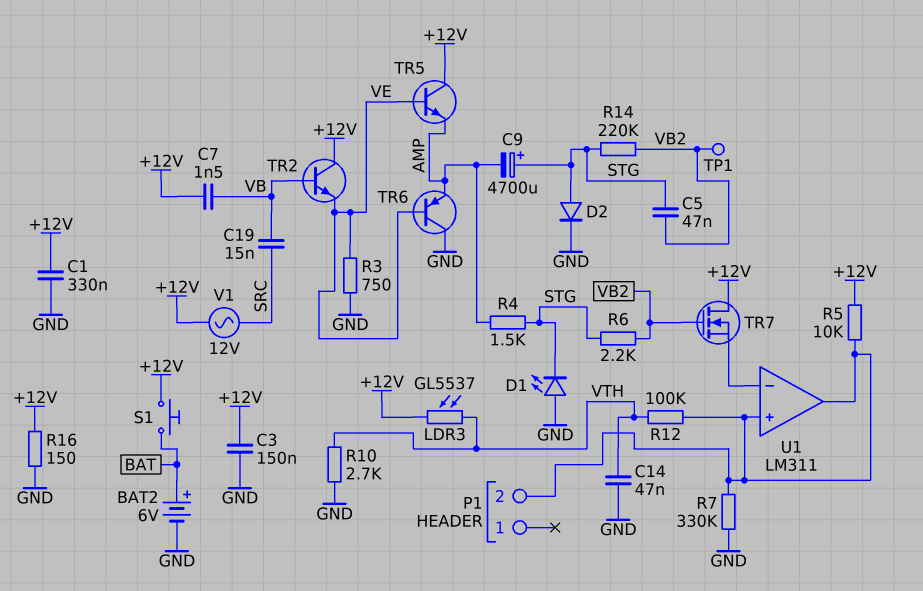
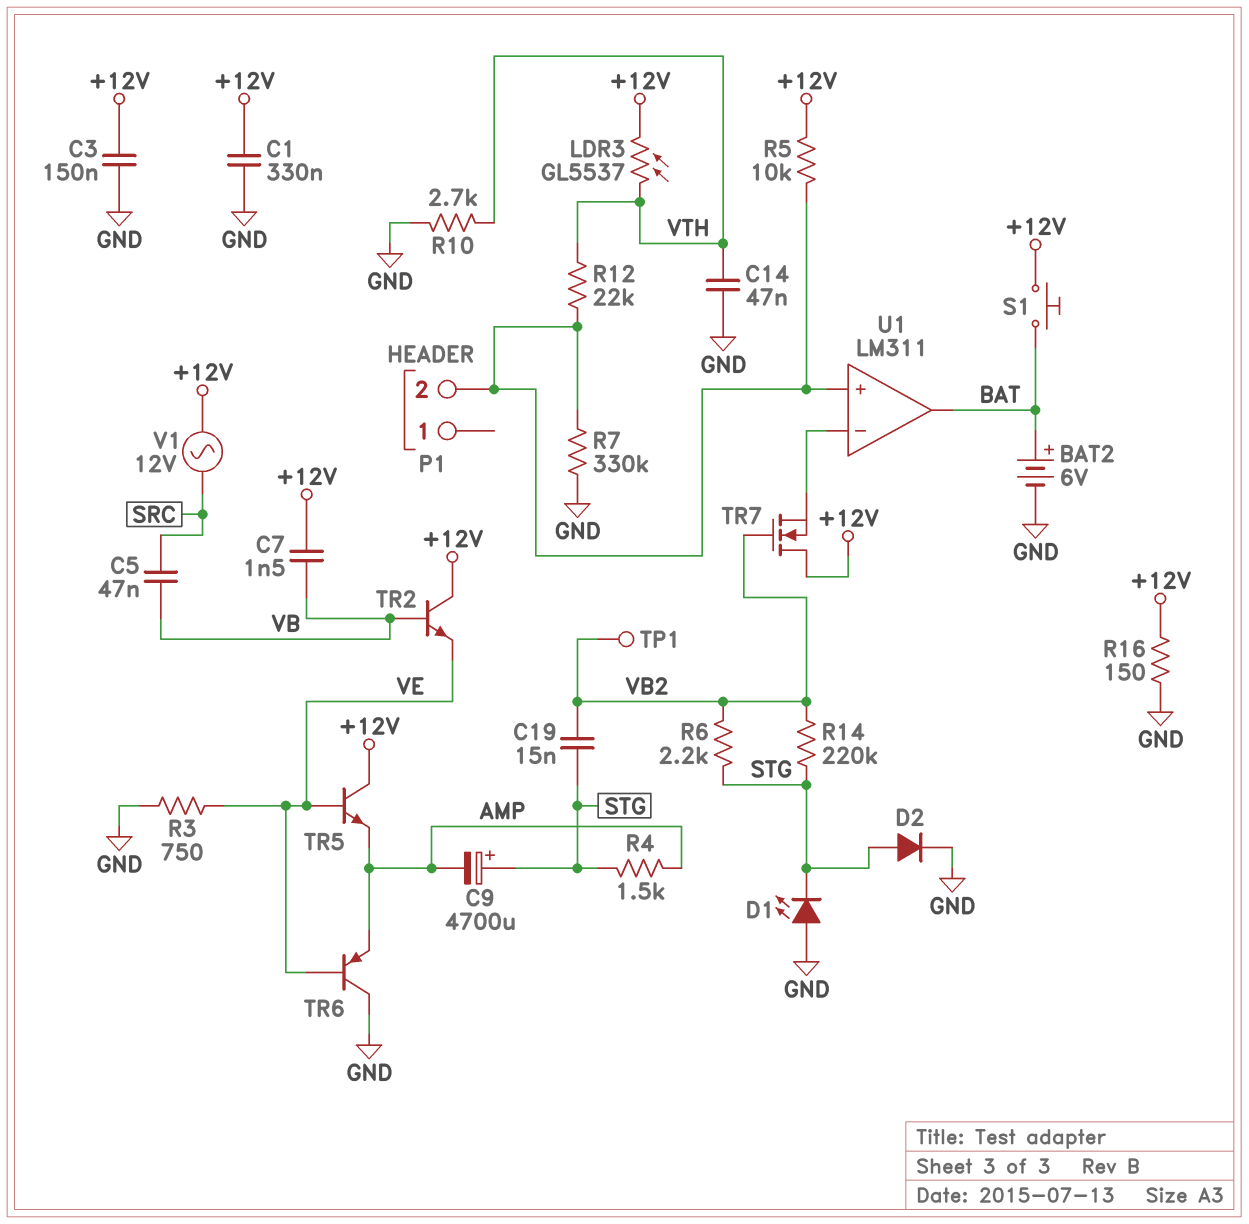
C5: 47nF (STG, VB2) -> 47nF (SRC, VB)
C19: 15nF (SRC, VB) -> 15nF (STG, VB2)
R12: 100k (P1/2, VTH) -> 22k (P1/2, VTH)
U1 pin out: P1/2 -> BAT

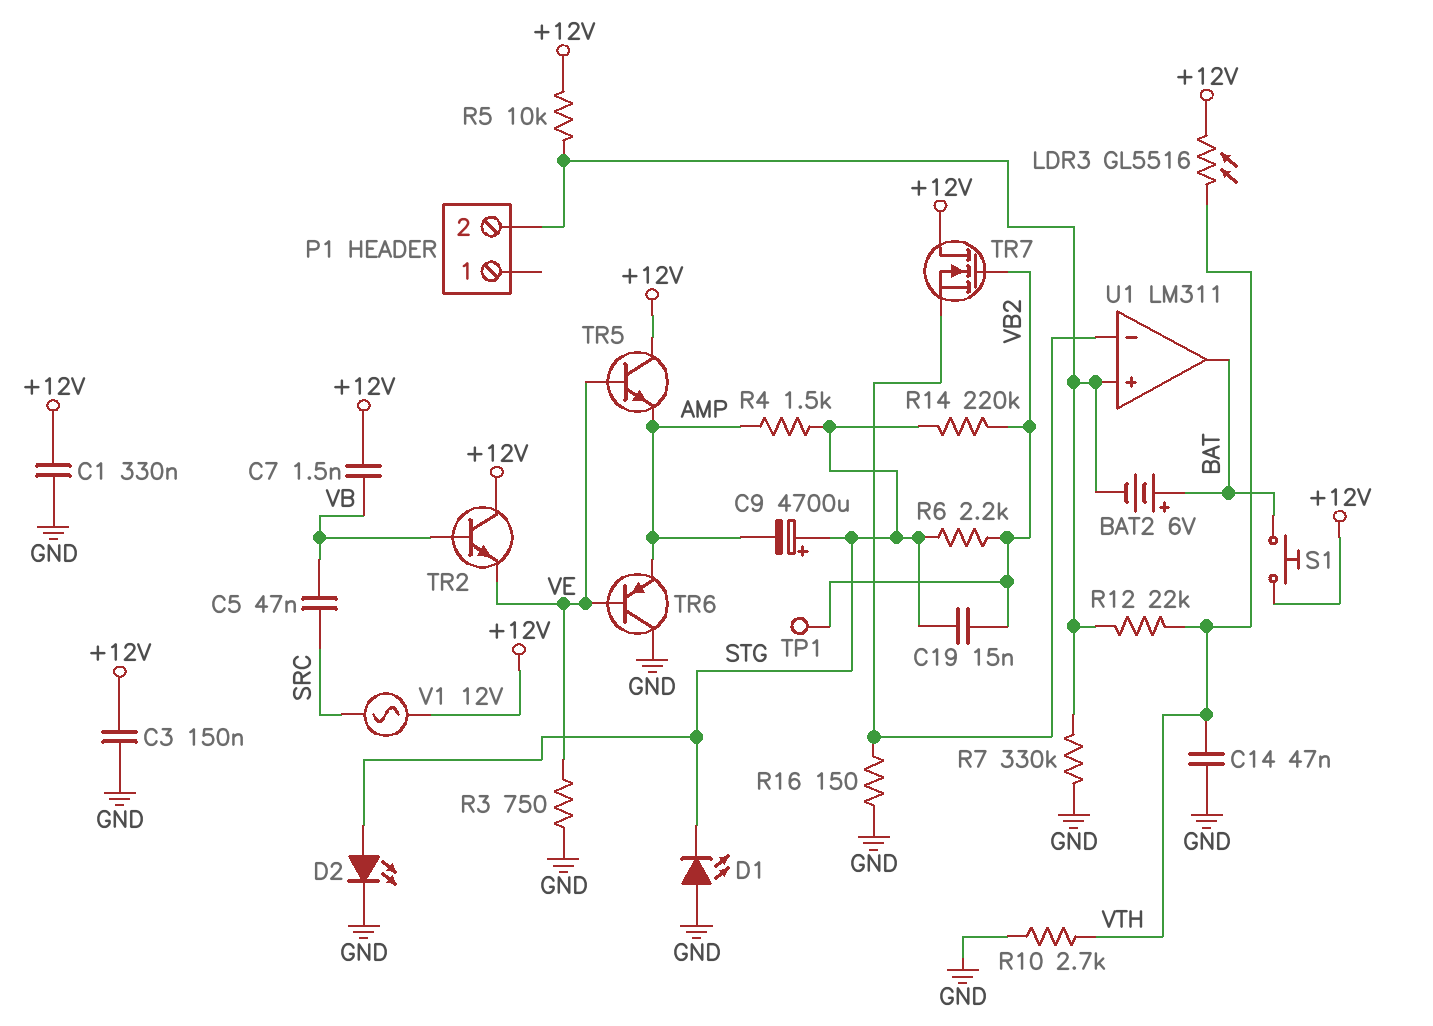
BAT2: 6V (plus BAT, minus GND) -> 6V (plus BAT, minus P1/2)
D2: diode (A STG, K GND) -> LED (A STG, K GND)
LDR3: GL5537 (+12V, VTH) -> GL5516 (+12V, VTH)
R16: 150 (+12V, GND) -> 150 (GND, U1/in-)

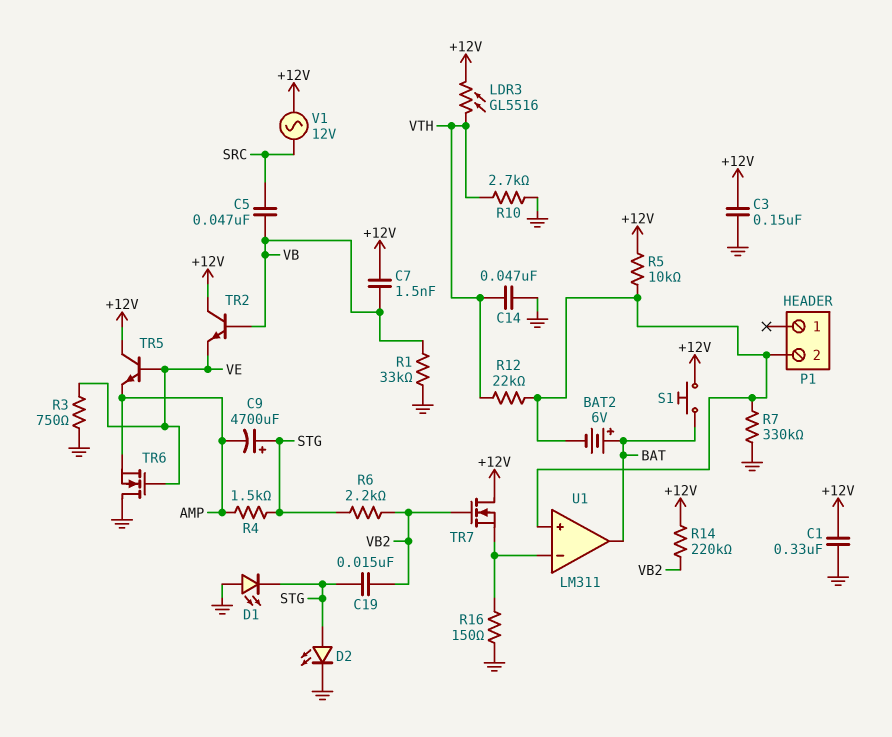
R1: none -> 33k (GND, VB)
R14: 220k (STG, VB2) -> 220k (+12V, VB2)
TP1: test point (VB2) -> none
TR6: PNP (B VE, C GND, E AMP) -> NMOS (G VE, D GND, S AMP)

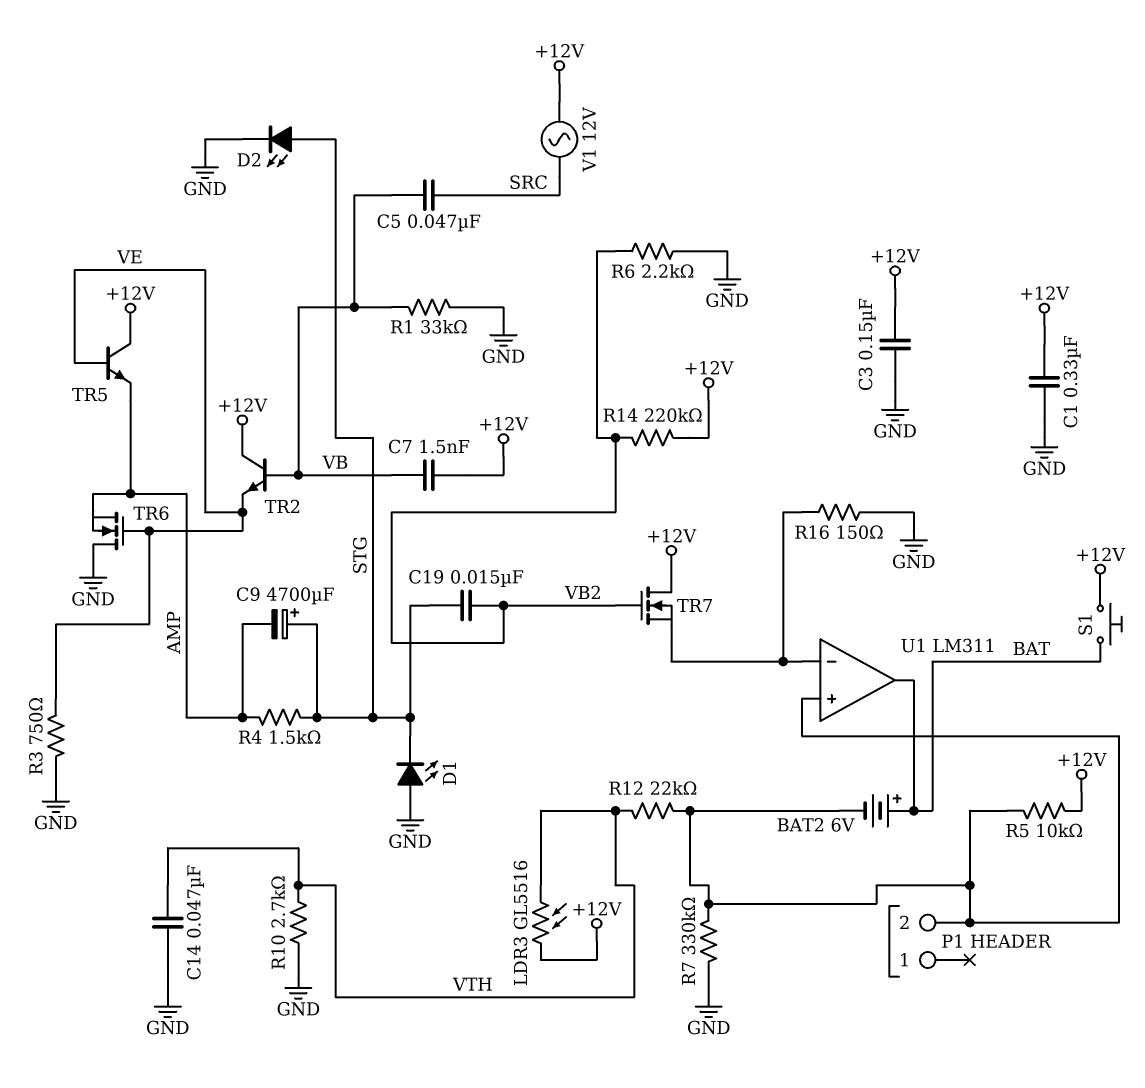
R6: 2.2k (STG, VB2) -> 2.2k (GND, VB2)

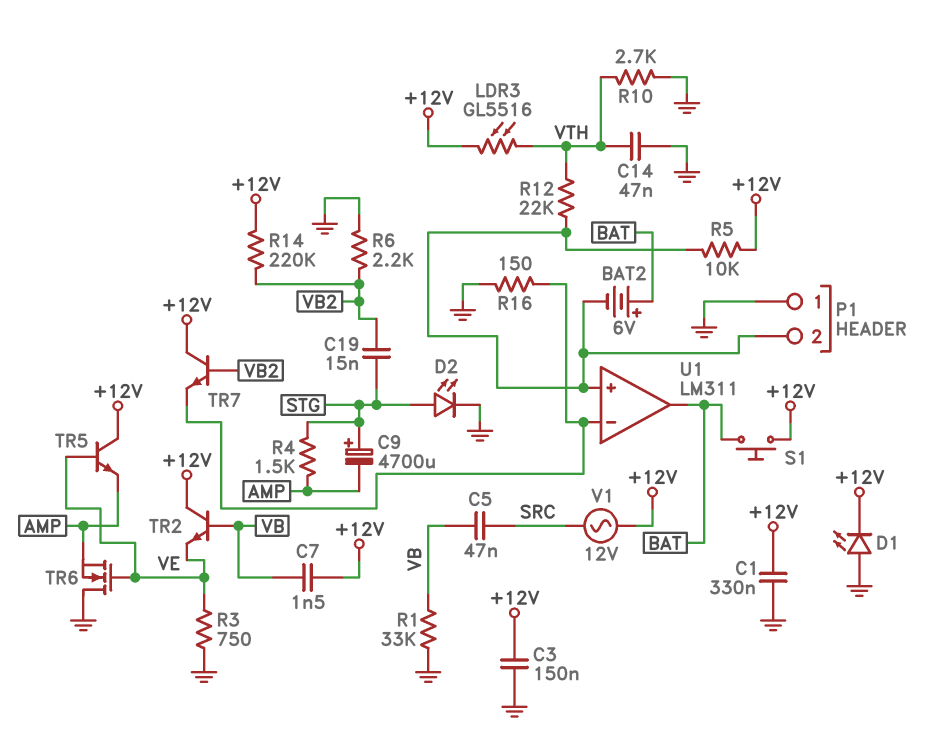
D1: LED (A GND, K STG) -> LED (A GND, K +12V)
P1 pin 1: none -> GND
R7: 330k (GND, P1/2) -> none
TR7: NMOS (G VB2, D +12V, S U1/in-) -> NPN (B VB2, C +12V, E U1/in-)

